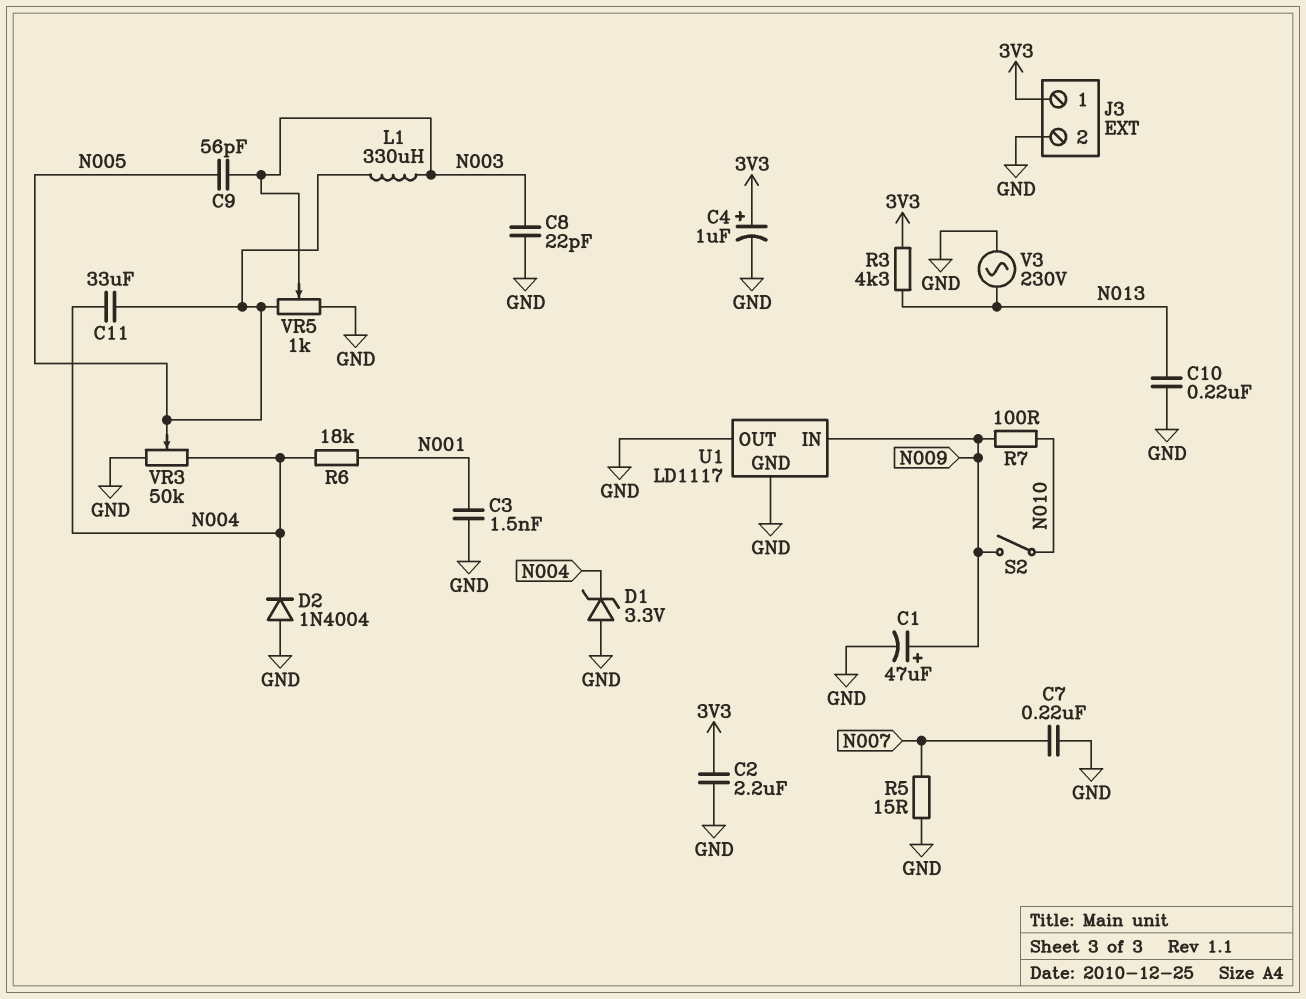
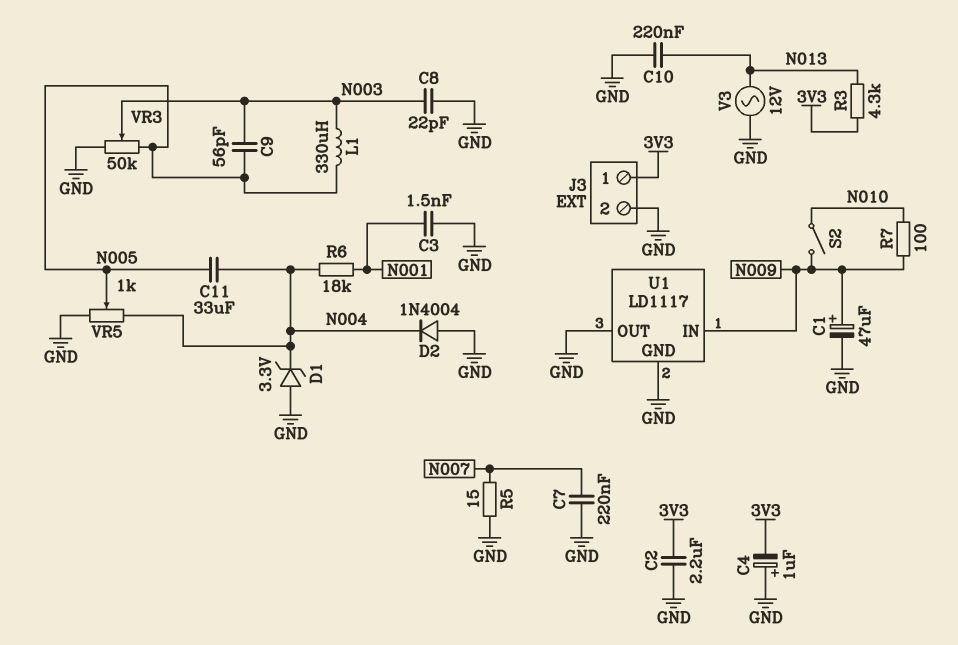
C4: 1uF (plus 3V3, minus GND) -> 1uF (plus GND, minus 3V3)
V3: AC 230V (GND, N013) -> AC 12V (GND, N013)
VR3: 50k (GND, N004, wiper N005) -> 50k (GND, N005, wiper N003)
VR5: 1k (GND, N005, wiper N003) -> 1k (GND, N004, wiper N005)

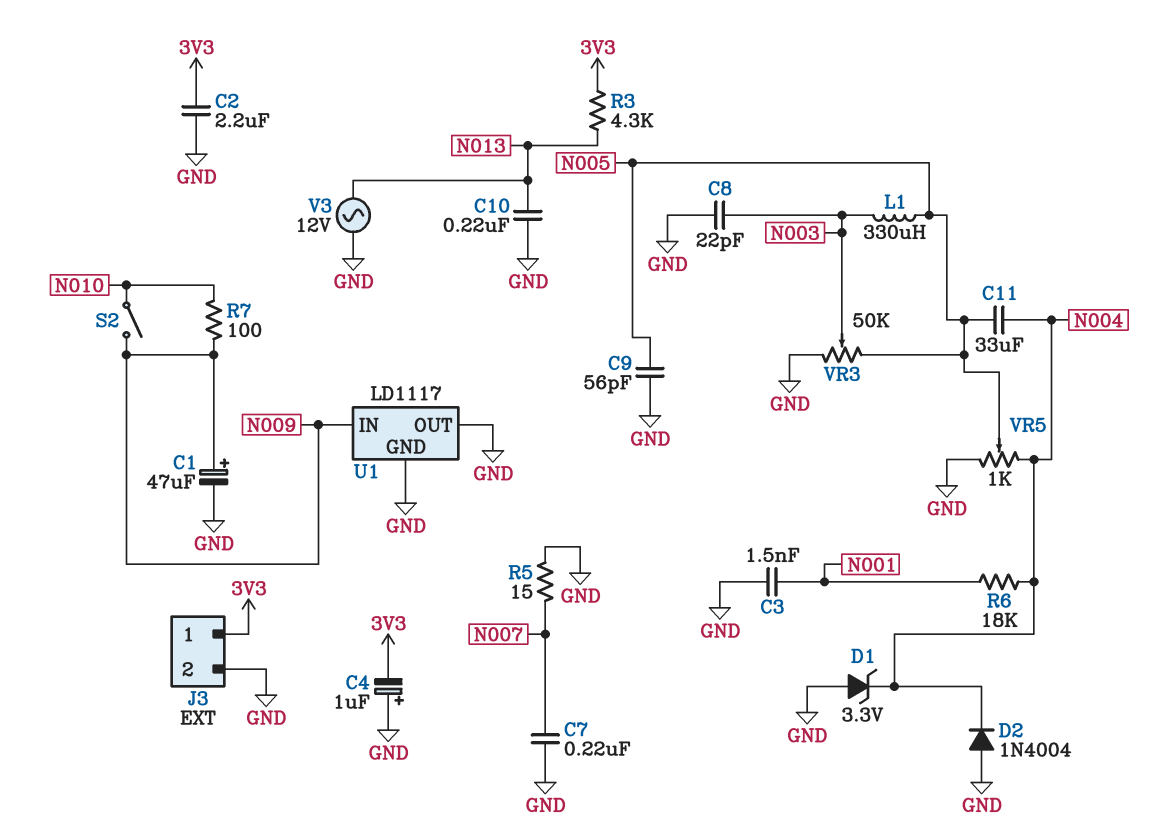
C9: 56pF (N003, N005) -> 56pF (GND, N005)

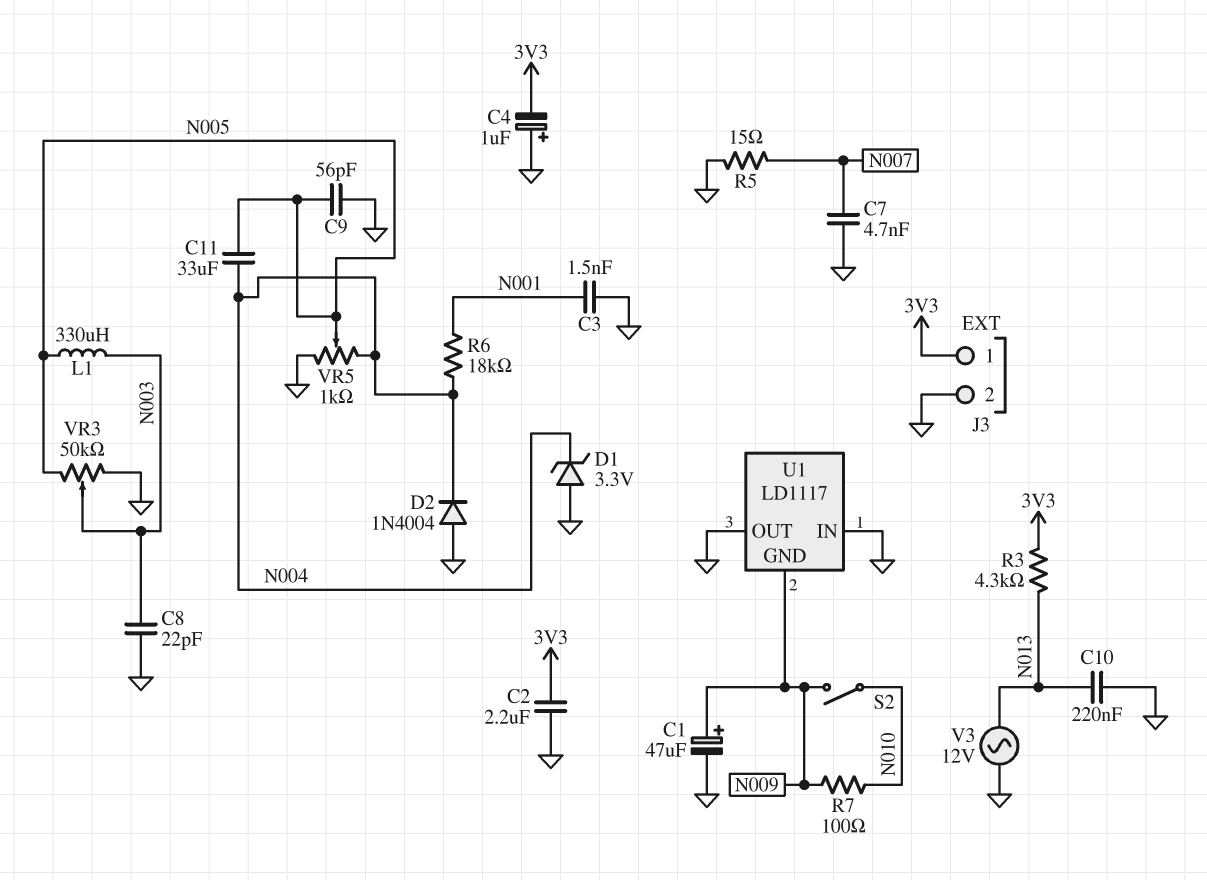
C7: 220nF (GND, N007) -> 4.7nF (GND, N007)
U1 pin GND: GND -> N009
U1 pin IN: N009 -> GND

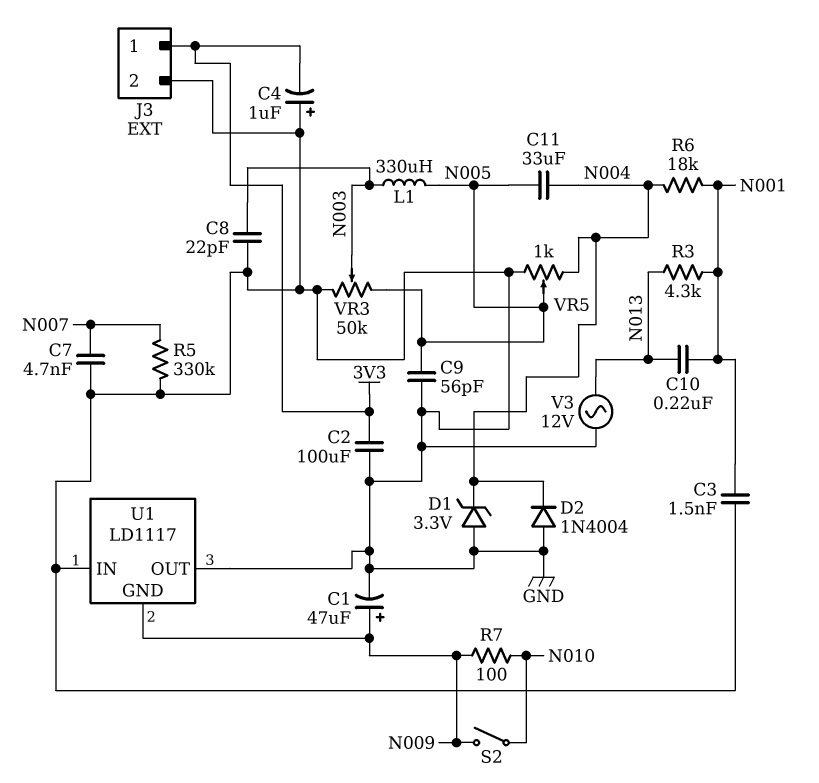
C2: 2.2uF (3V3, GND) -> 100uF (3V3, GND)
C10: 220nF (GND, N013) -> 220nF (N001, N013)
R3: 4.3k (3V3, N013) -> 4.3k (N001, N013)
R5: 15 (GND, N007) -> 330k (GND, N007)

